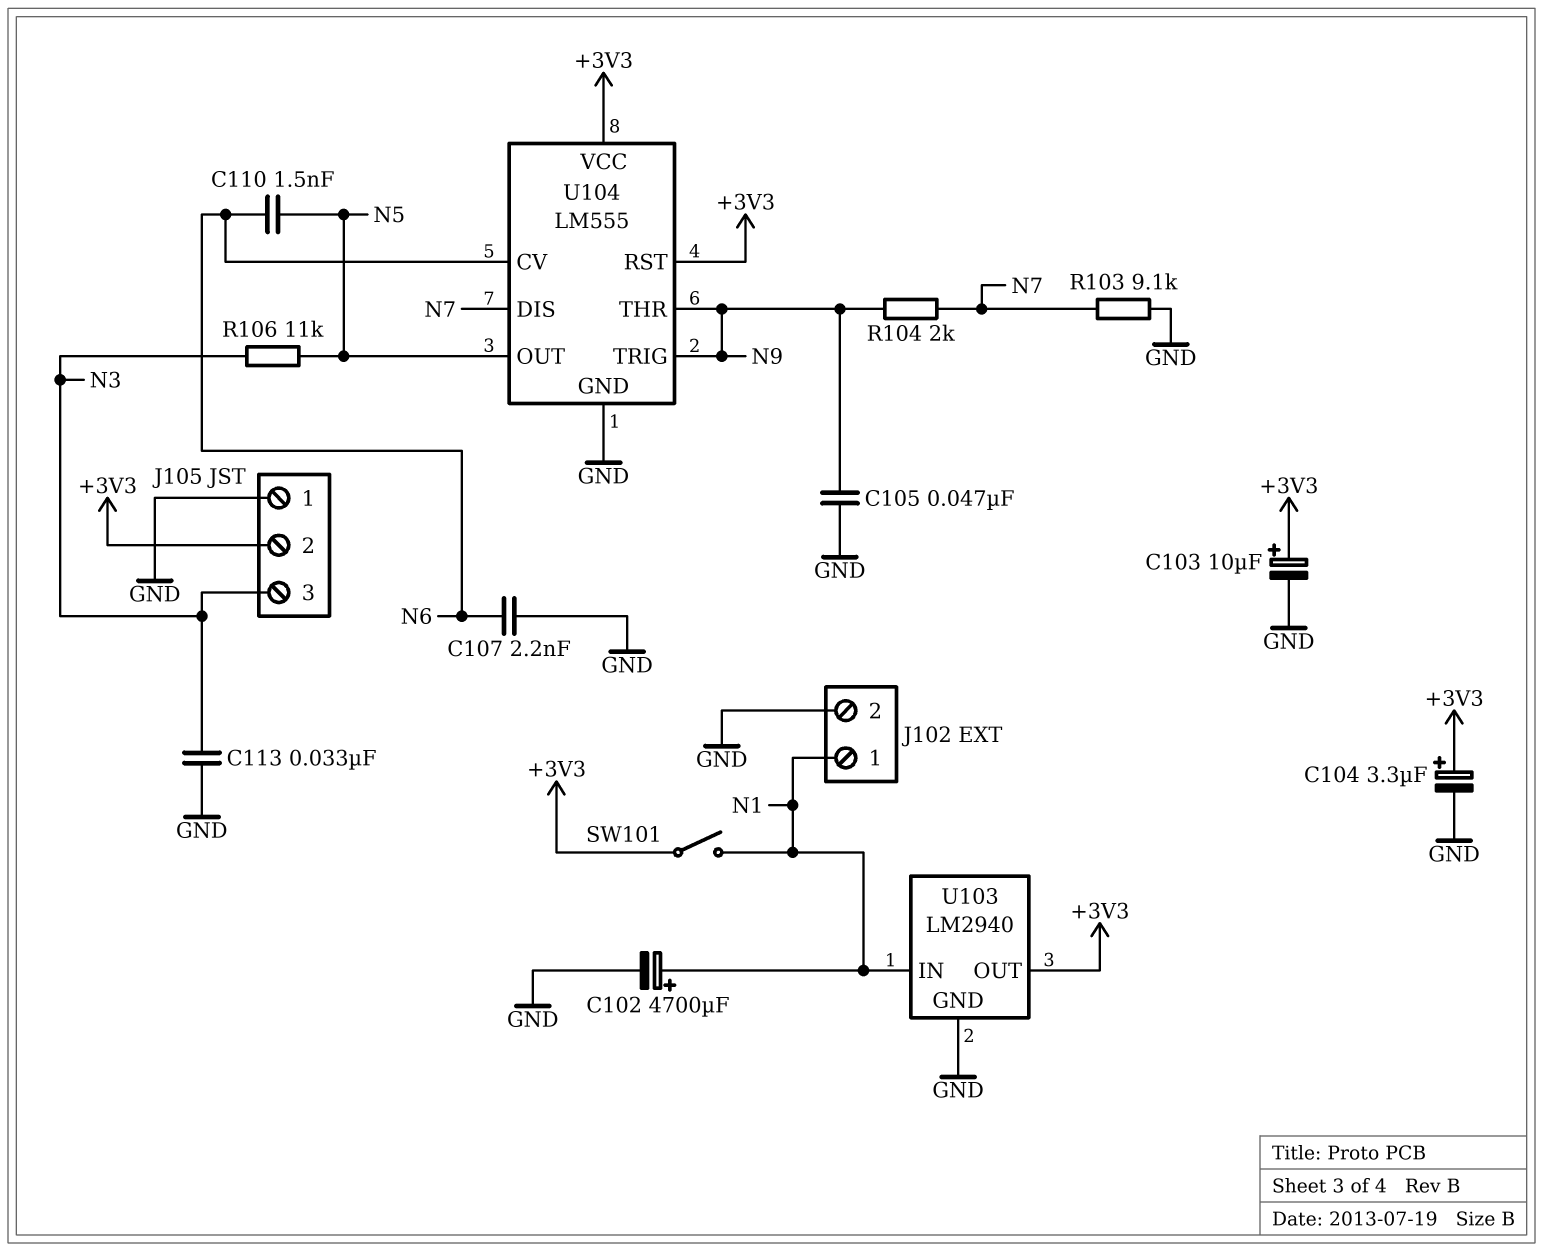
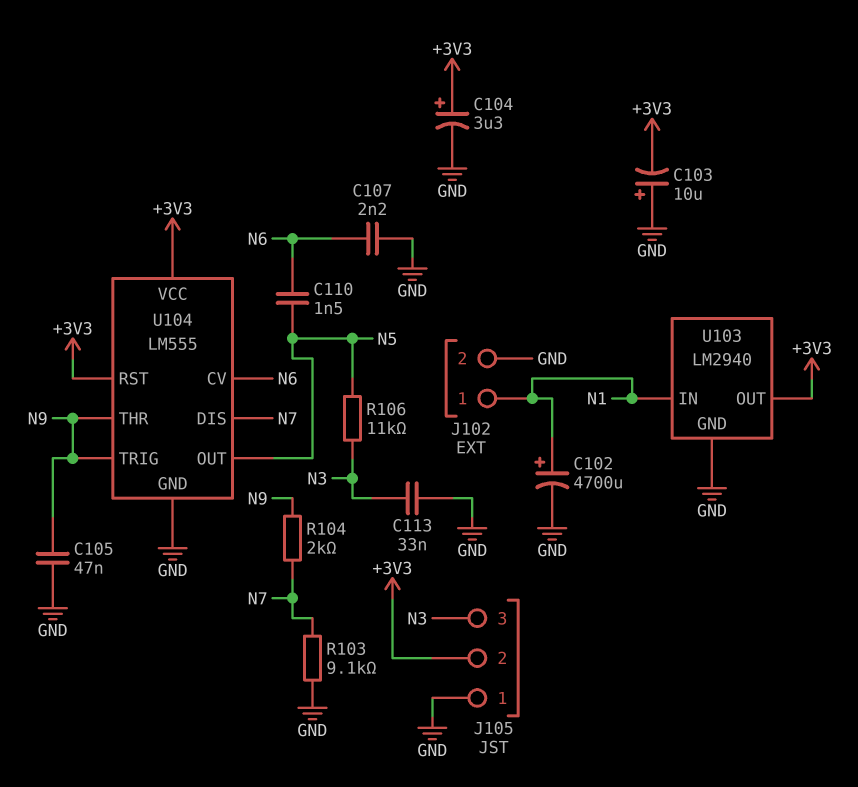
C103: 10uF (plus +3V3, minus GND) -> 10uF (plus GND, minus +3V3)
SW101: switch (+3V3, N1) -> none

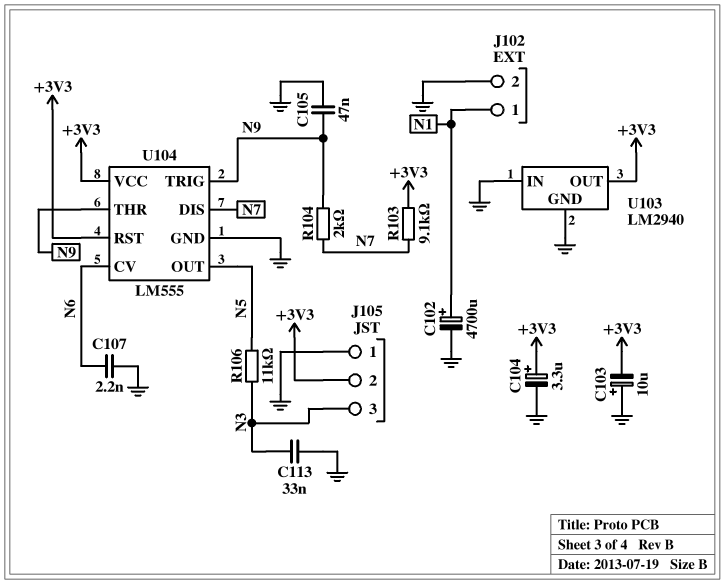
C110: 1.5nF (N5, N6) -> none
R103: 9.1k (GND, N7) -> 9.1k (+3V3, N7)
U103 pin IN: N1 -> GND

